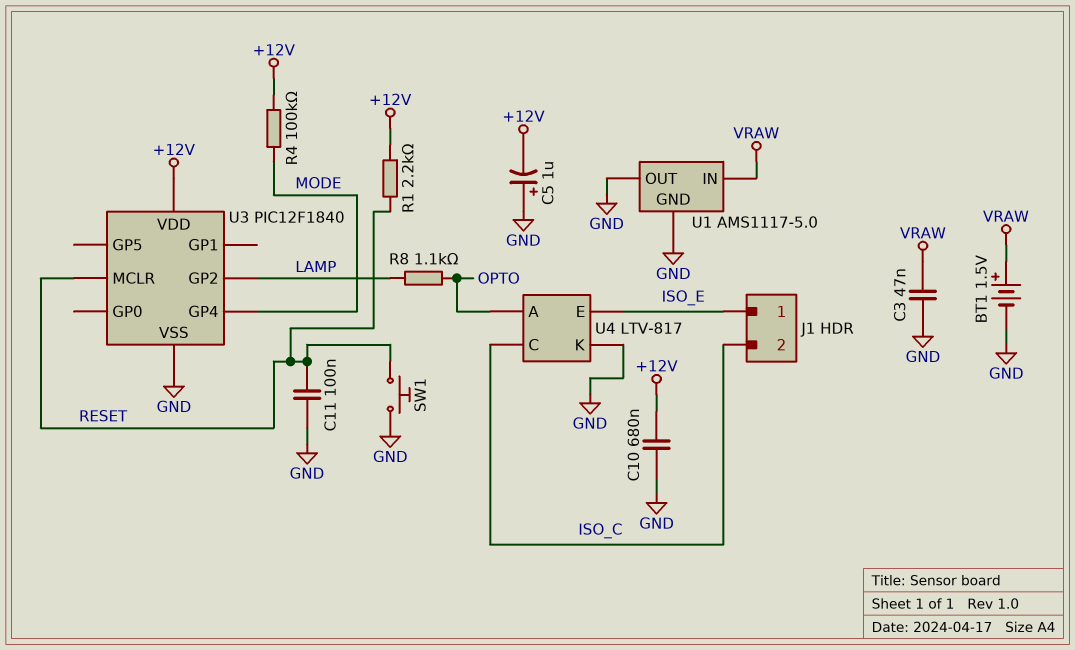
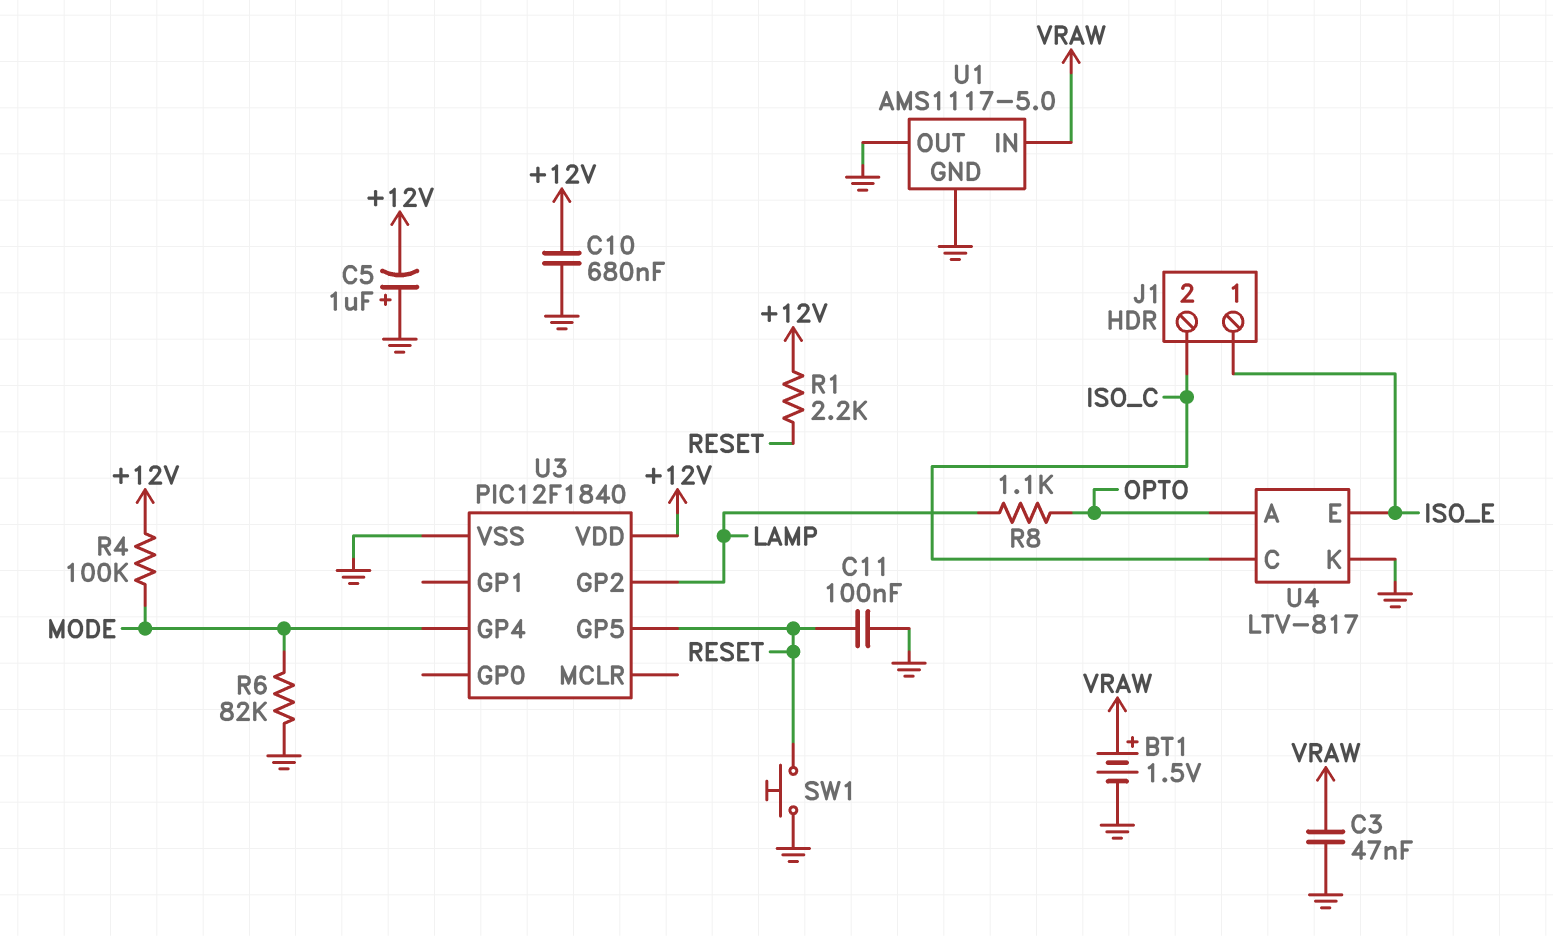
R6: none -> 82k (GND, MODE)
U3 pin GP5: none -> RESET
U3 pin MCLR: RESET -> none

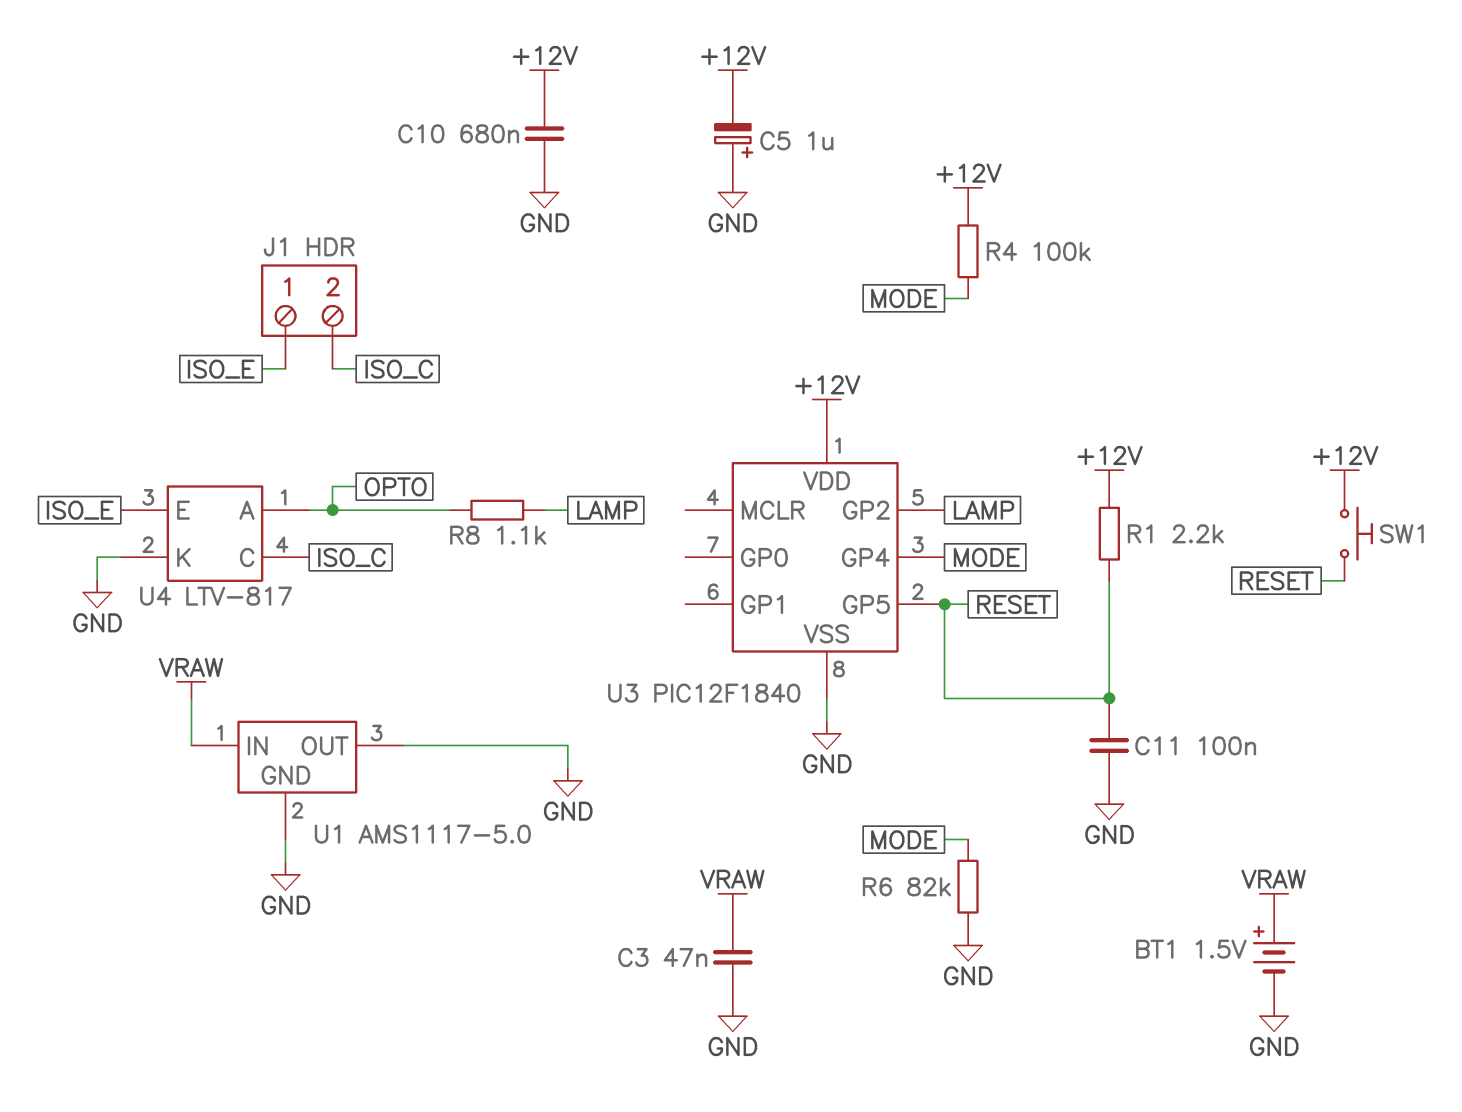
SW1: button (GND, RESET) -> button (+12V, RESET)

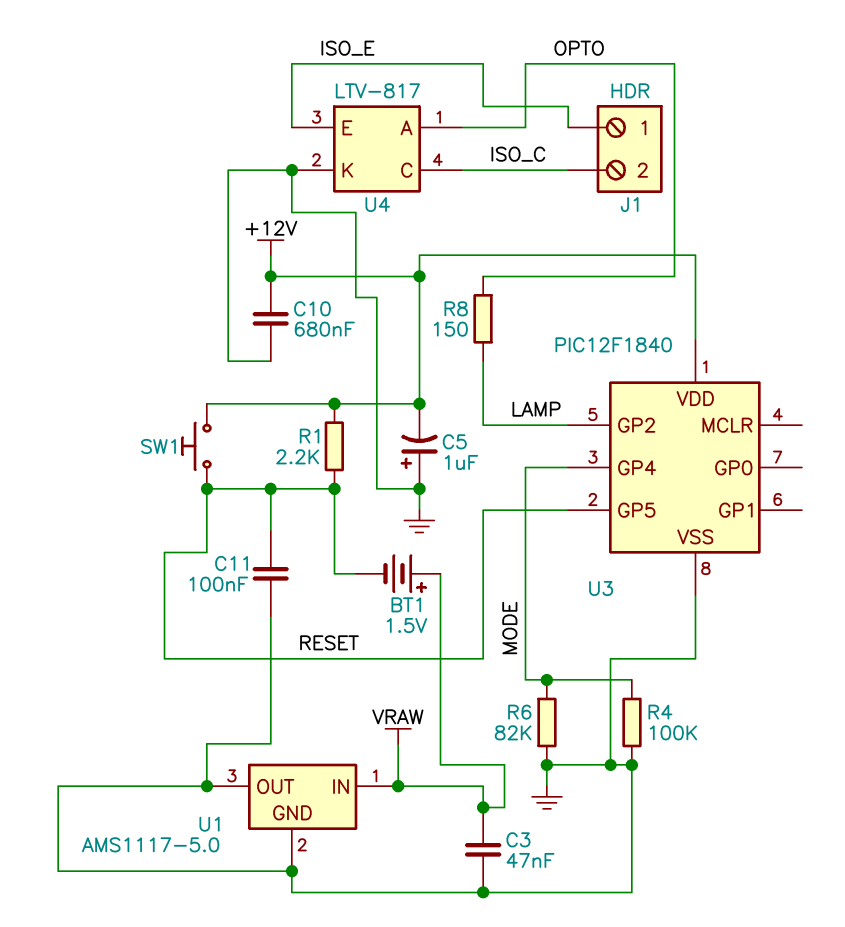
BT1: 1.5V (plus VRAW, minus GND) -> 1.5V (plus VRAW, minus RESET)
R4: 100k (+12V, MODE) -> 100k (GND, MODE)
R8: 1.1k (LAMP, OPTO) -> 150 (LAMP, OPTO)

